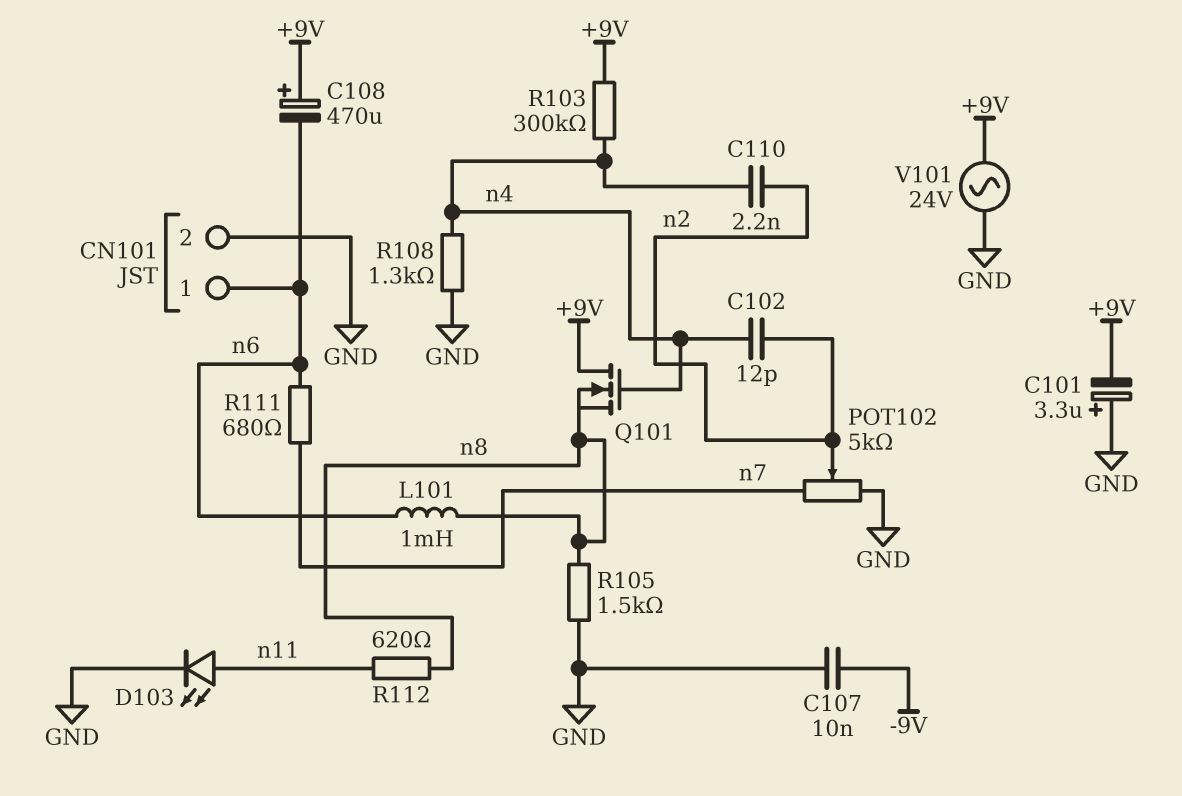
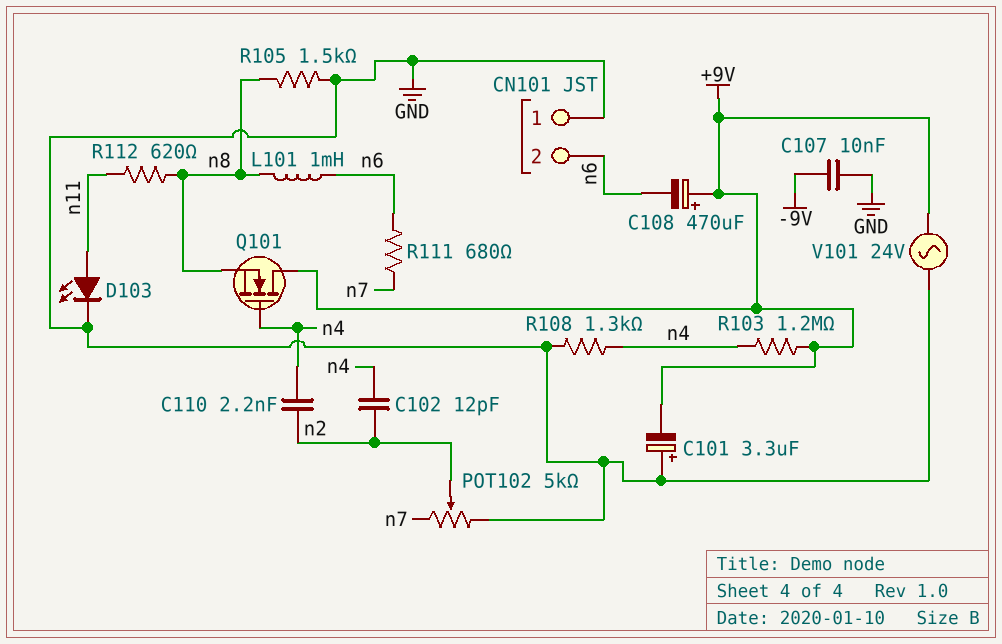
CN101 pin 1: n6 -> GND
CN101 pin 2: GND -> n6
R103: 300k (+9V, n4) -> 1.2M (+9V, n4)

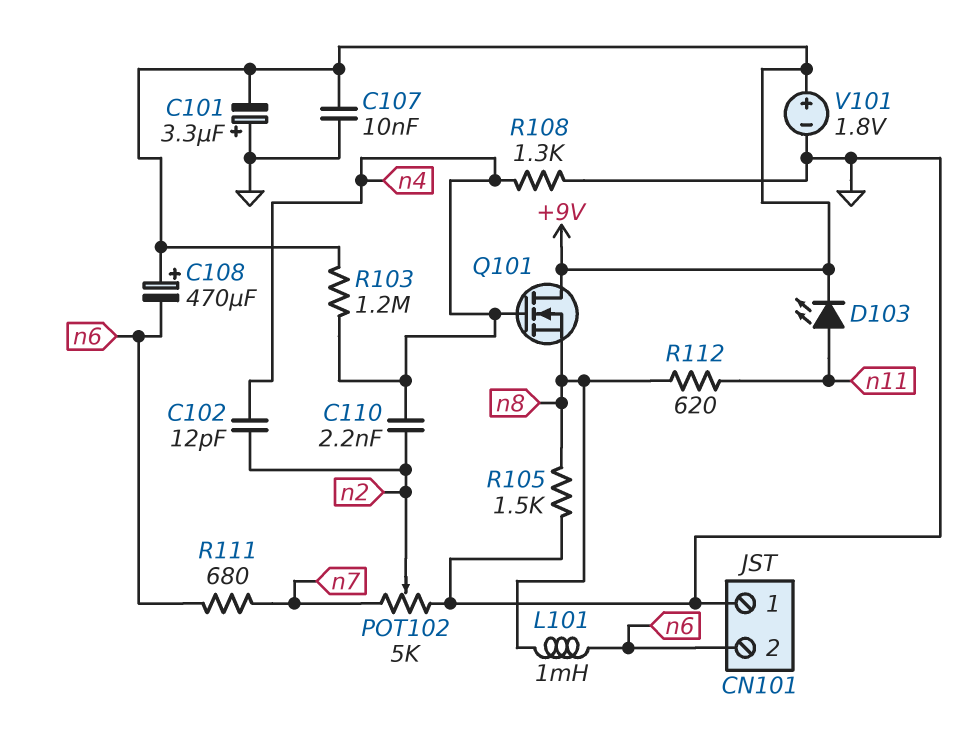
C107: 10nF (-9V, GND) -> 10nF (+9V, GND)
D103: LED (A n11, K GND) -> LED (A n11, K +9V)
V101: AC 24V (+9V, GND) -> 1.8V (plus +9V, minus GND)

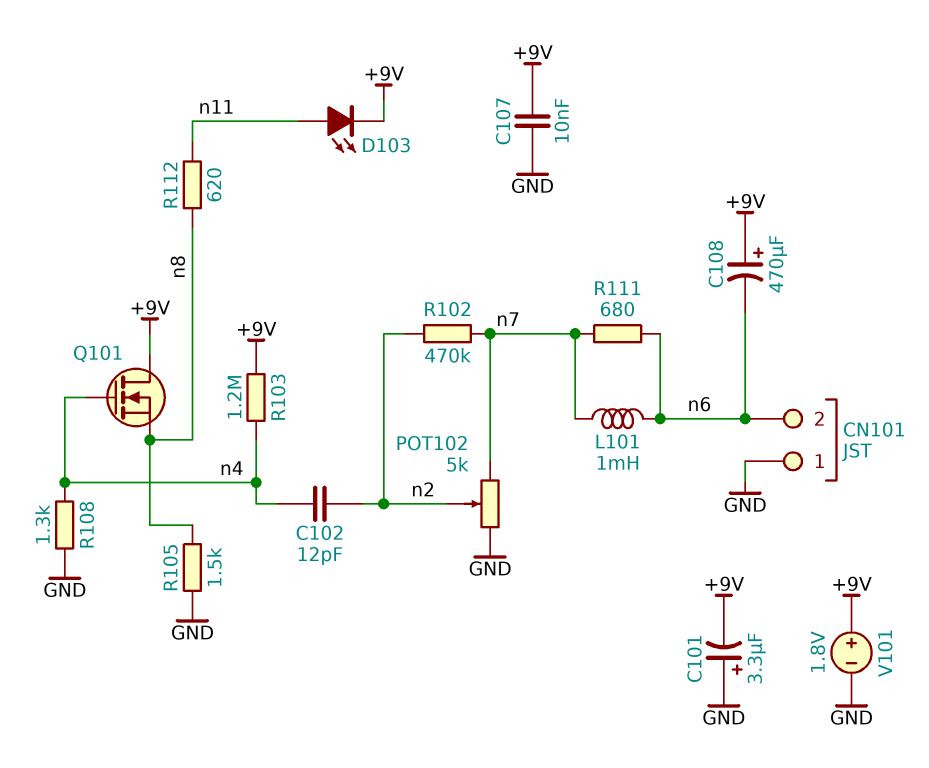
C110: 2.2nF (n2, n4) -> none
L101: 1mH (n6, n8) -> 1mH (n6, n7)
R102: none -> 470k (n2, n7)

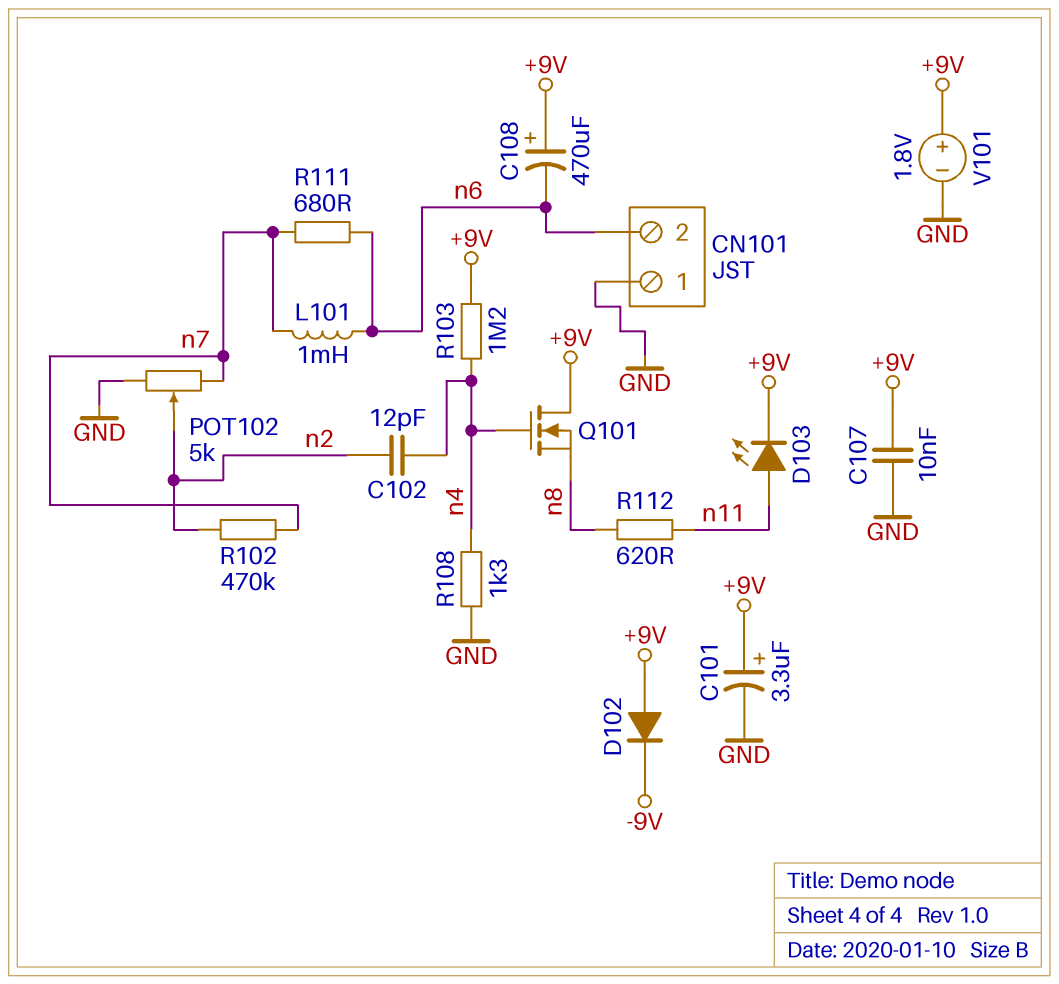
C101: 3.3uF (plus GND, minus +9V) -> 3.3uF (plus +9V, minus GND)
D102: none -> diode (A +9V, K -9V)
R105: 1.5k (GND, n8) -> none

